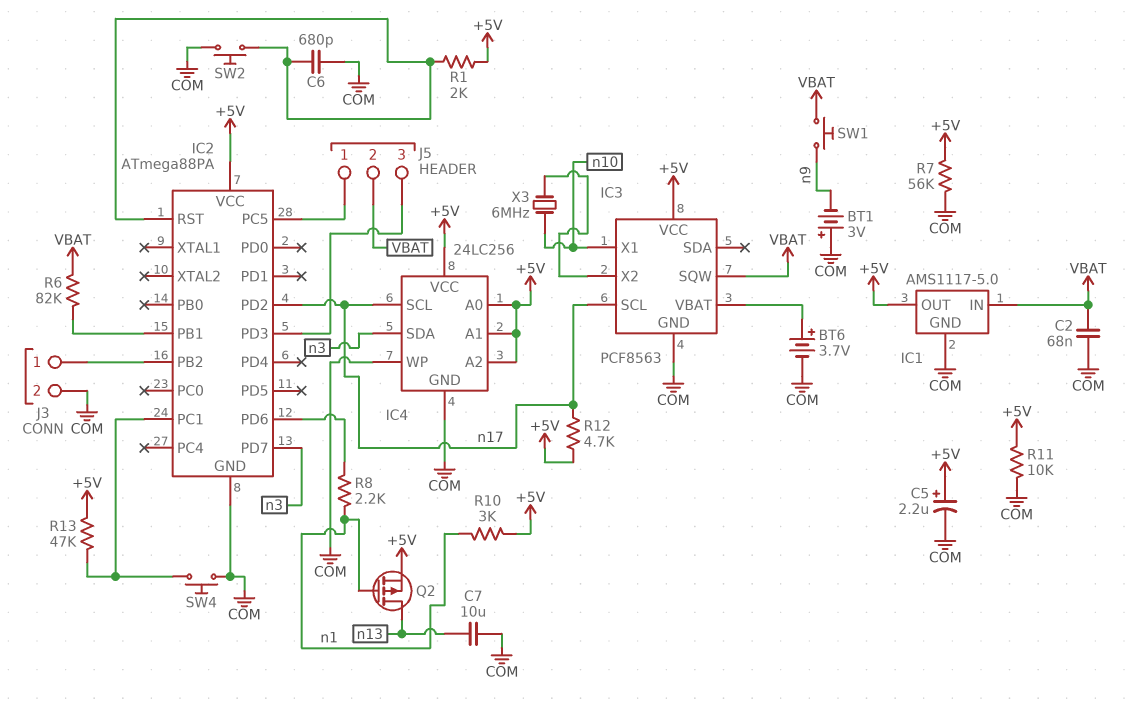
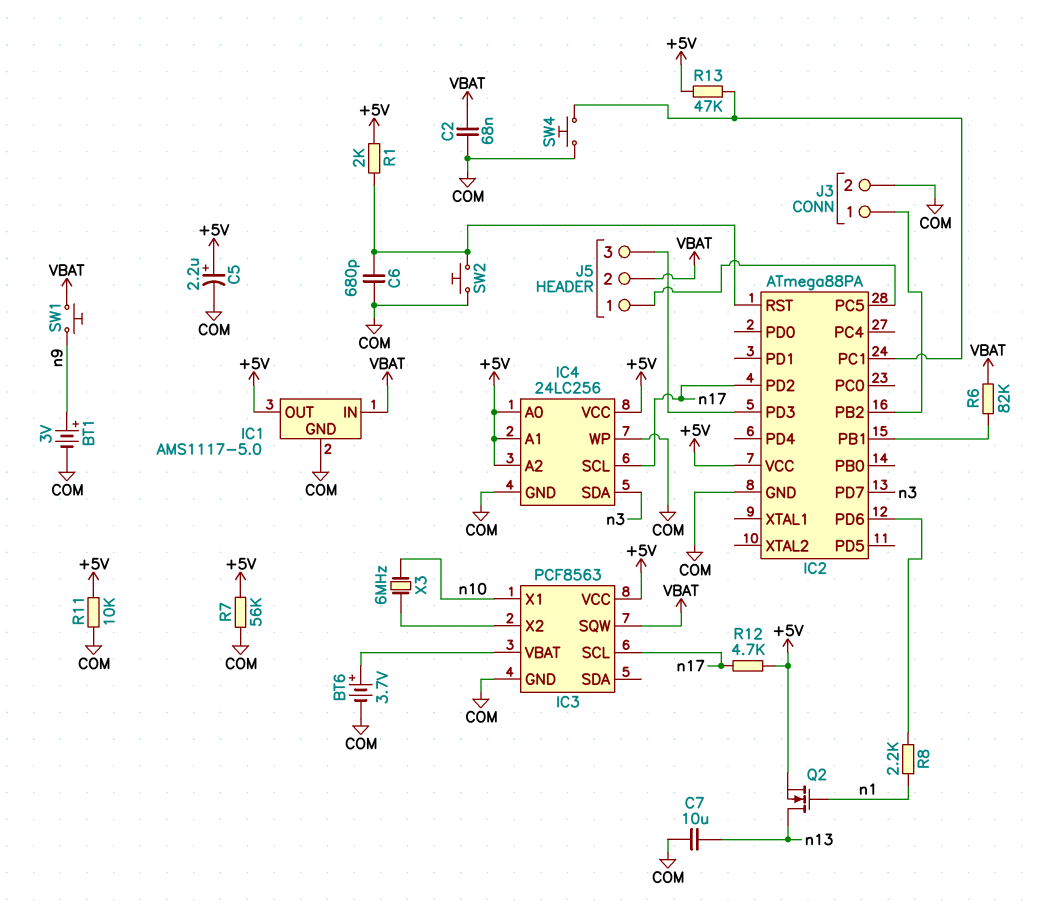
BT1: 3V (plus COM, minus n9) -> 3V (plus n9, minus COM)
Q2: PMOS (G n1, D n13, S +5V) -> NMOS (G n1, D n13, S +5V)
R10: 3k (+5V, n1) -> none

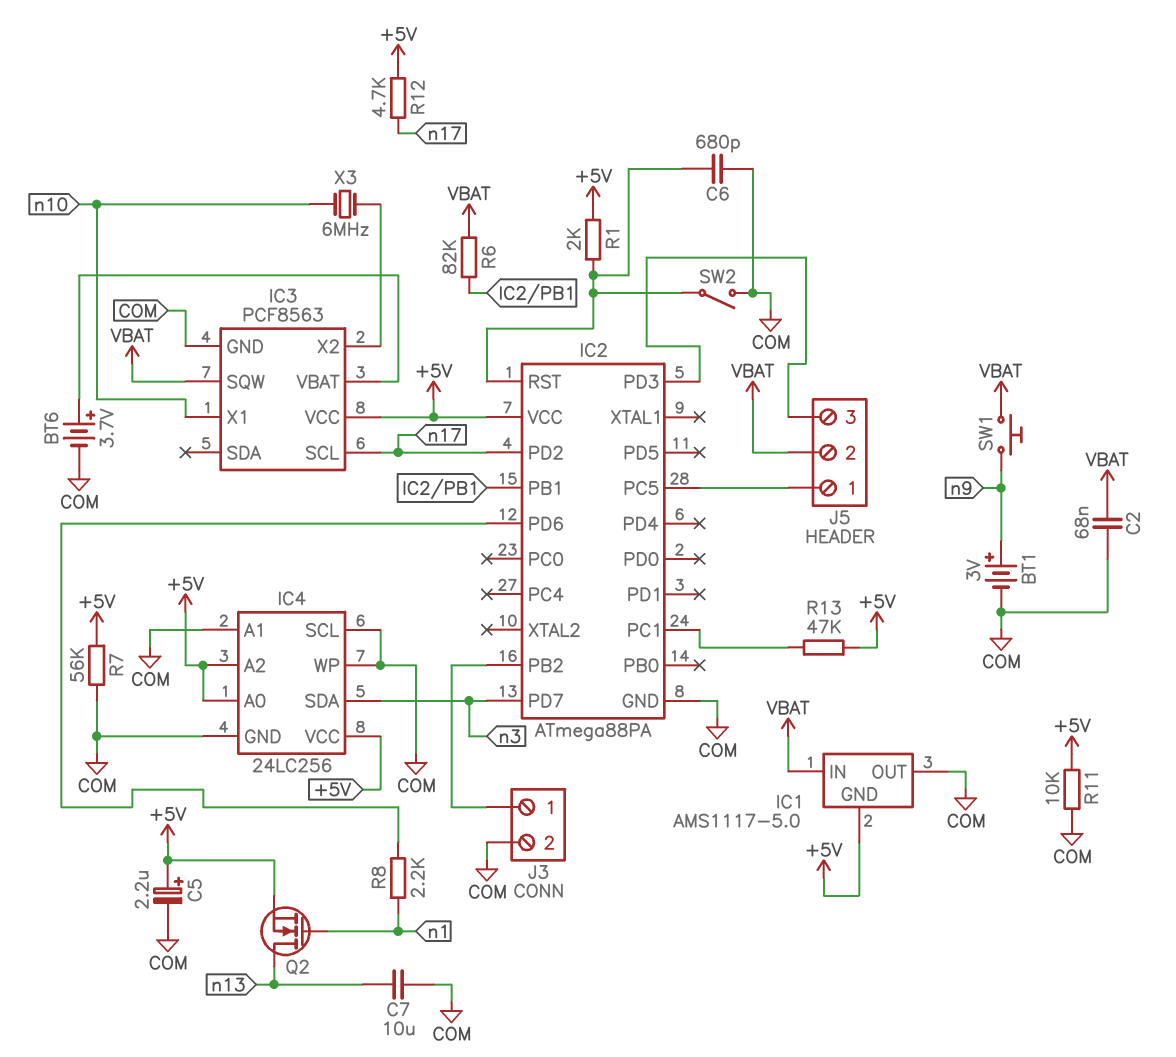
IC1 pin GND: COM -> +5V
IC1 pin OUT: +5V -> COM
IC4 pin A1: +5V -> COM
IC4 pin SCL: n17 -> COM
SW2: button (COM, IC2/RST) -> switch (COM, IC2/RST)
SW4: button (COM, IC2/PC1) -> none

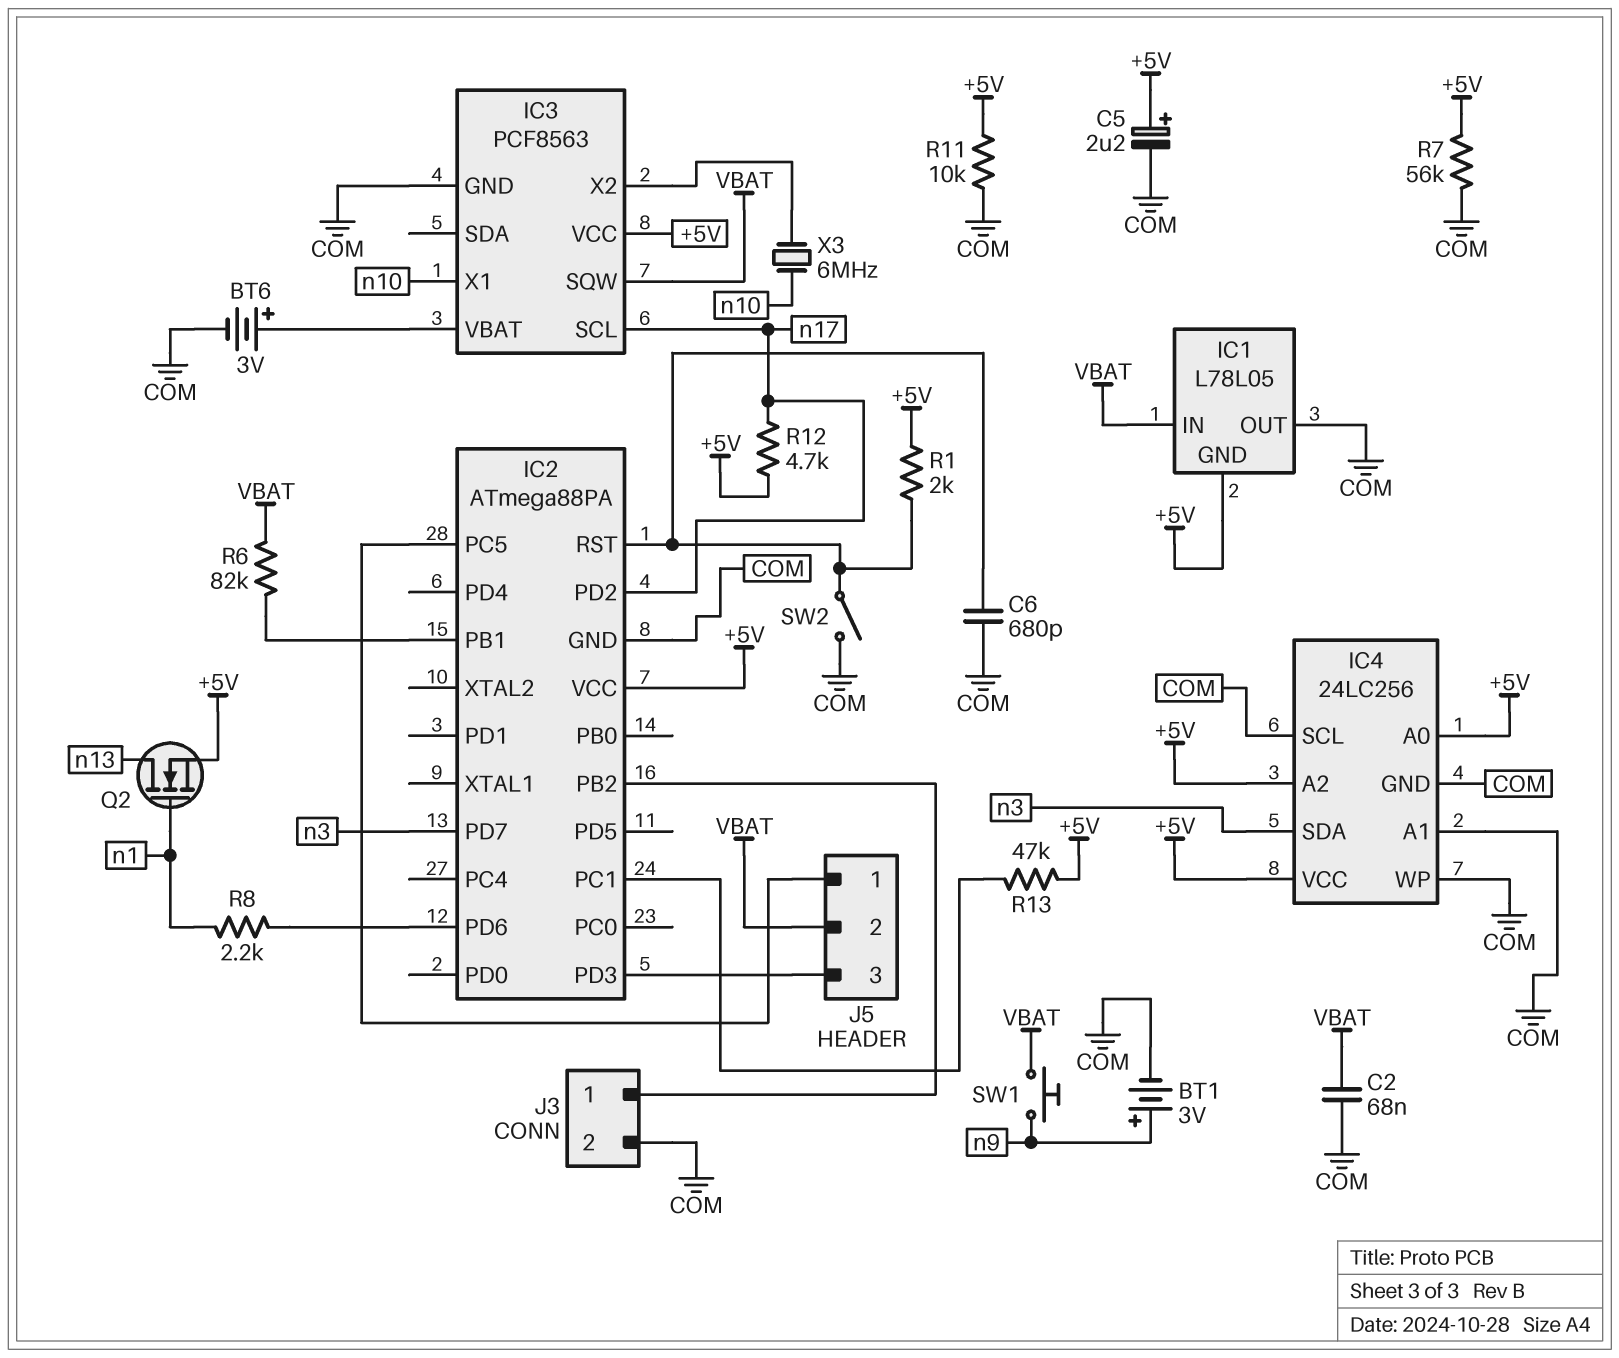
BT6: 3.7V (plus IC3/VBAT, minus COM) -> 3V (plus IC3/VBAT, minus COM)
C7: 10uF (COM, n13) -> none
IC1: AMS1117-5.0 -> L78L05

